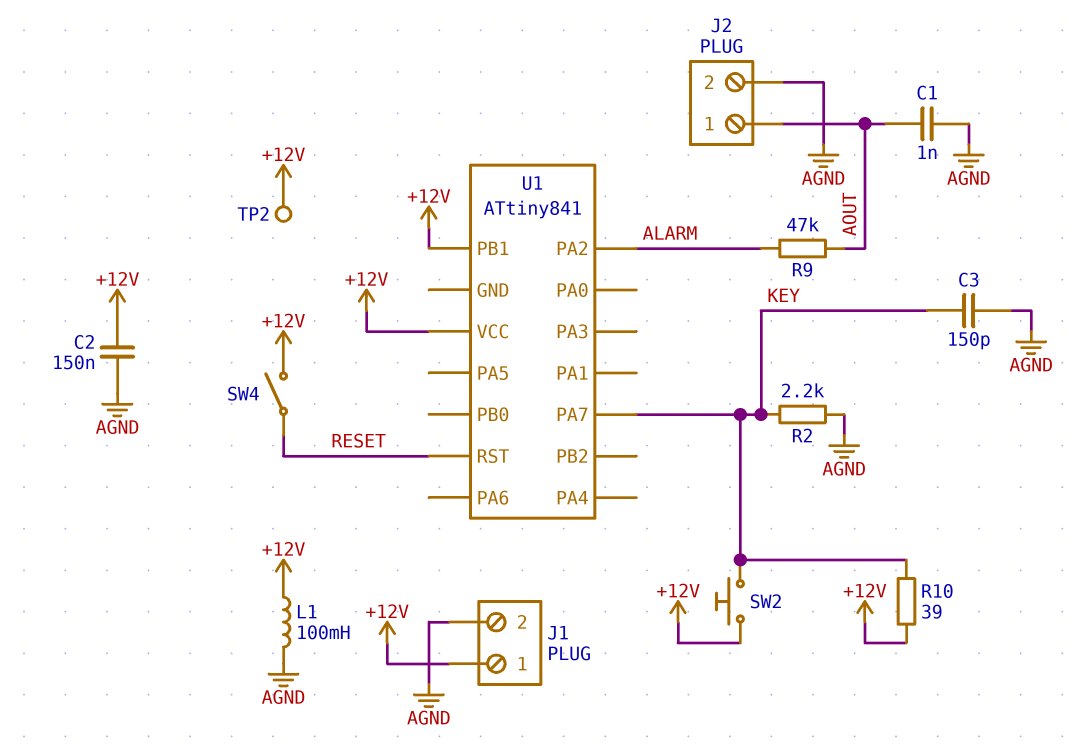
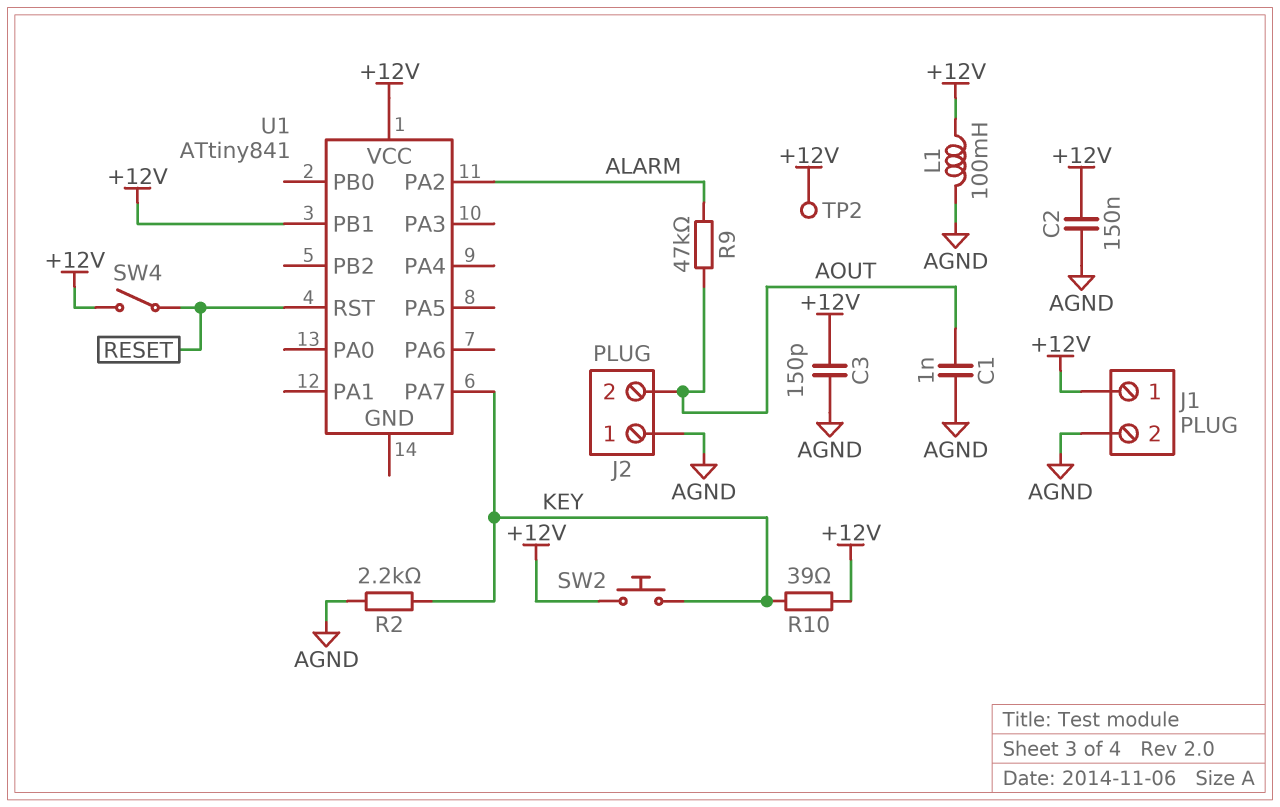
C3: 150pF (AGND, KEY) -> 150pF (+12V, AGND)
J2 pin 1: AOUT -> AGND
J2 pin 2: AGND -> AOUT

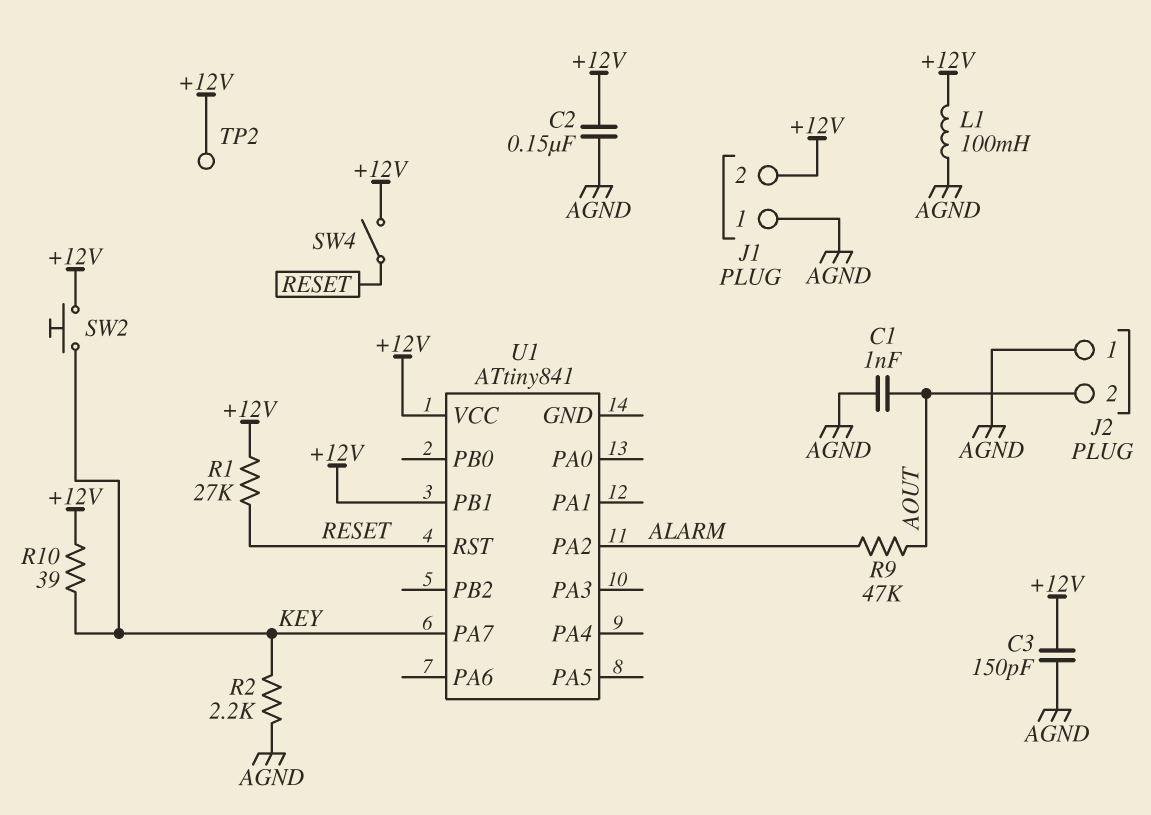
J1 pin 1: +12V -> AGND
J1 pin 2: AGND -> +12V
R1: none -> 27k (+12V, RESET)

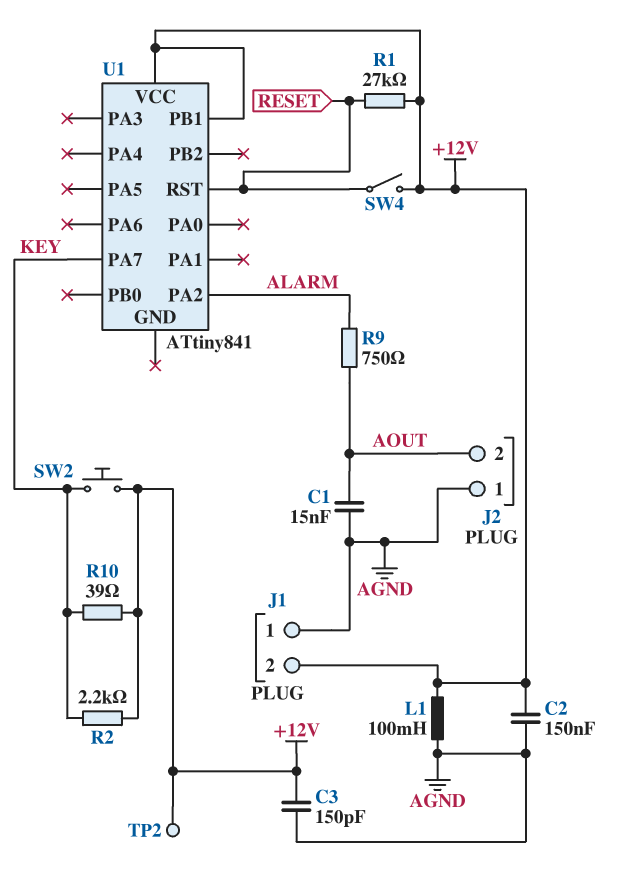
C1: 1nF (AGND, AOUT) -> 15nF (AGND, AOUT)
R2: 2.2k (AGND, KEY) -> 2.2k (+12V, KEY)
R9: 47k (ALARM, AOUT) -> 750 (ALARM, AOUT)

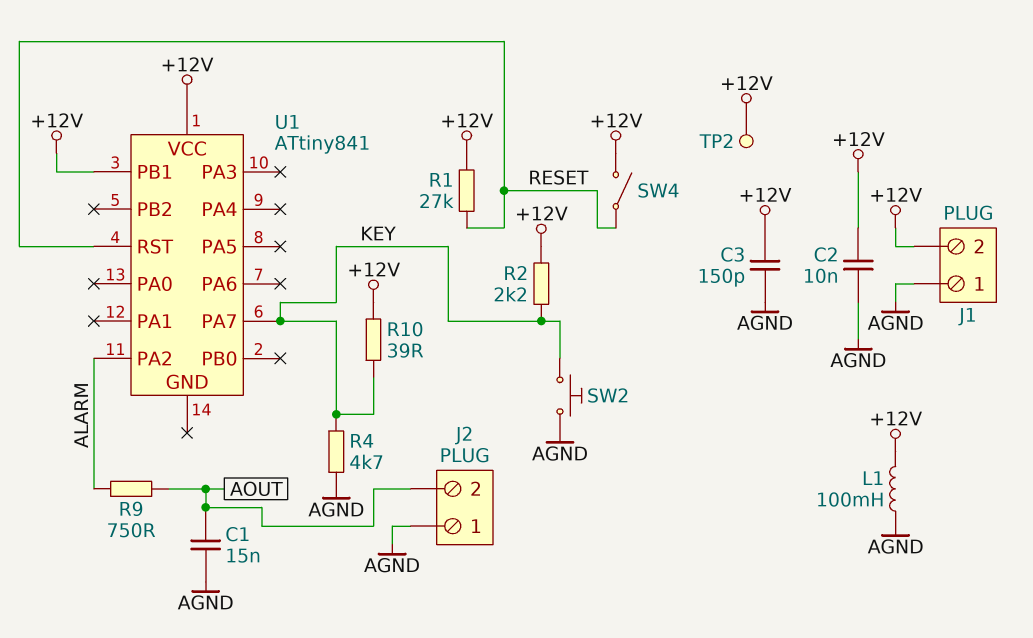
C2: 150nF (+12V, AGND) -> 10nF (+12V, AGND)
R4: none -> 4.7k (AGND, KEY)
SW2: button (+12V, KEY) -> button (AGND, KEY)

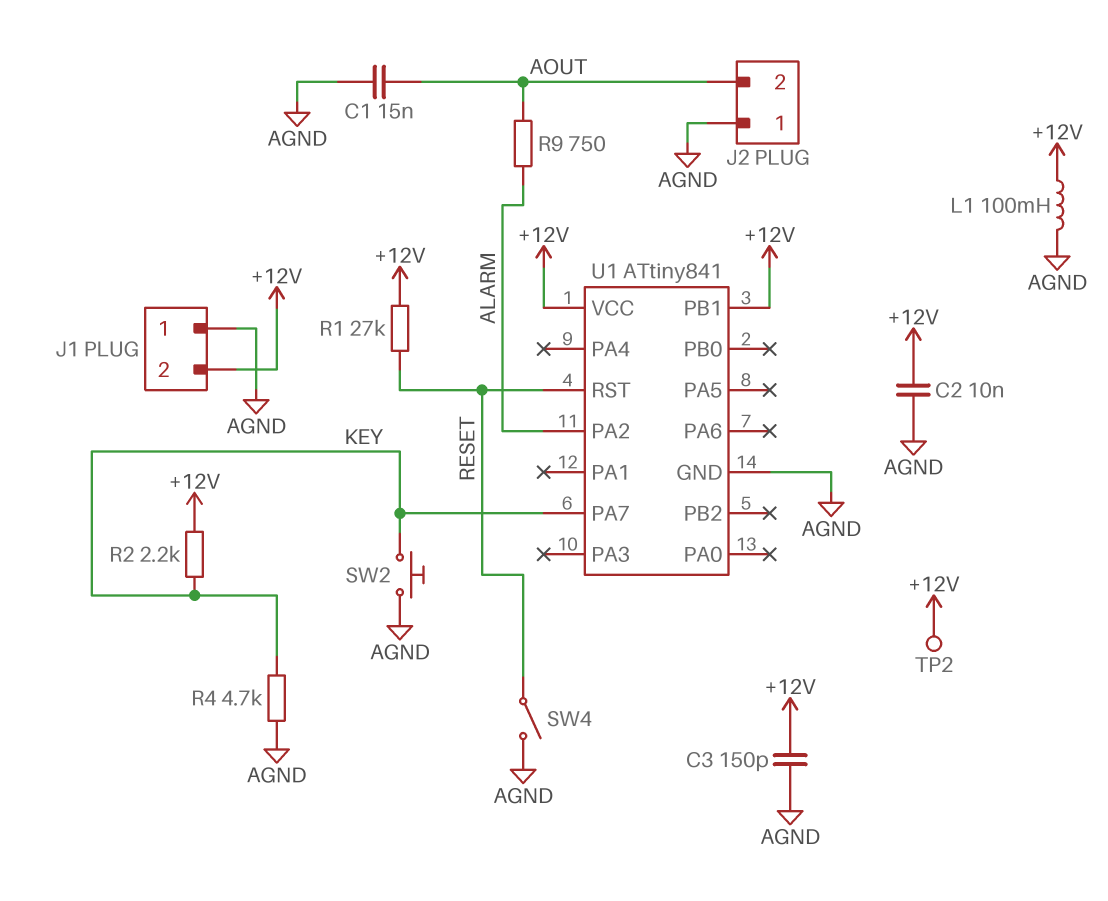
R10: 39 (+12V, KEY) -> none
SW4: switch (+12V, RESET) -> switch (AGND, RESET)
U1 pin GND: none -> AGND

